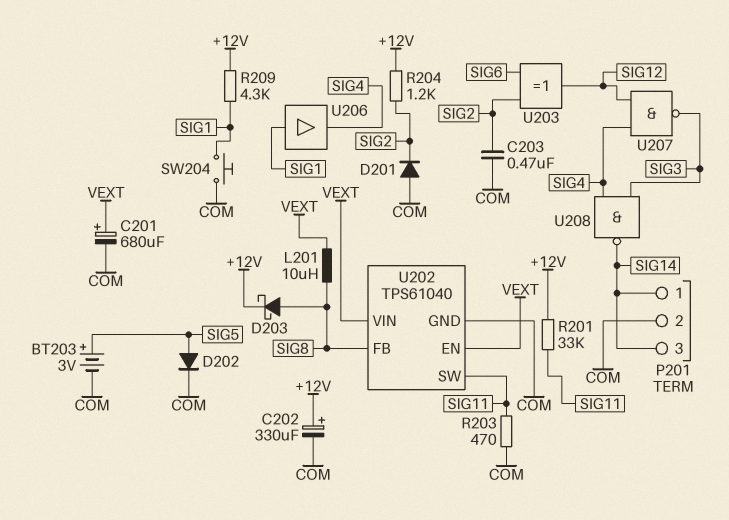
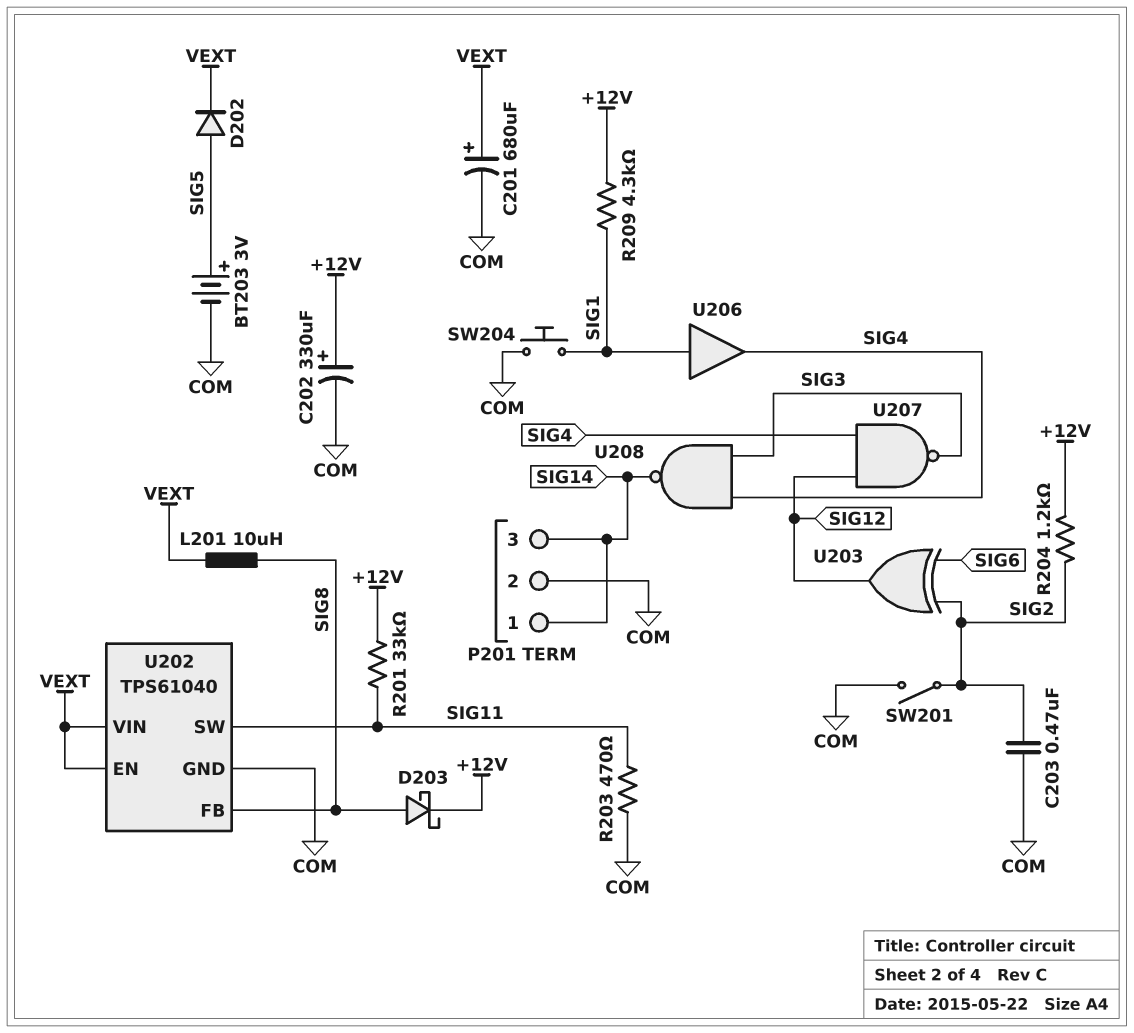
D201: diode (A COM, K SIG2) -> none
D202: diode (A SIG5, K COM) -> diode (A SIG5, K VEXT)
SW201: none -> switch (COM, SIG2)

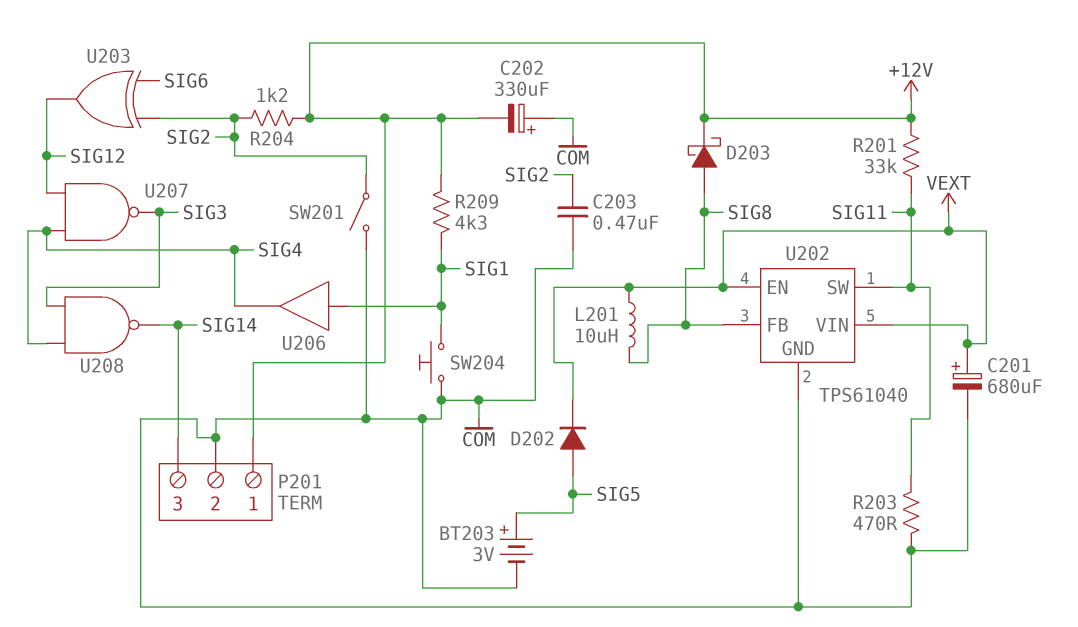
C202: 330uF (plus +12V, minus COM) -> 330uF (plus COM, minus +12V)
P201 pin 1: SIG14 -> +12V

